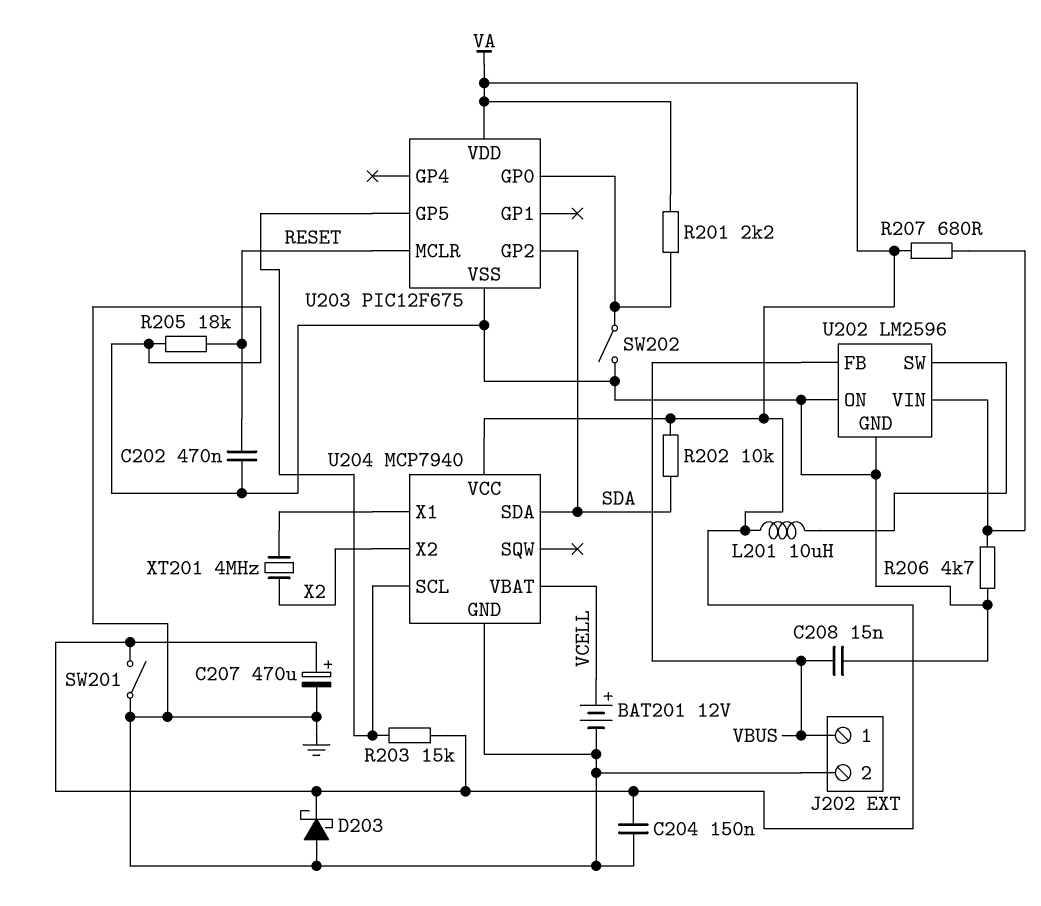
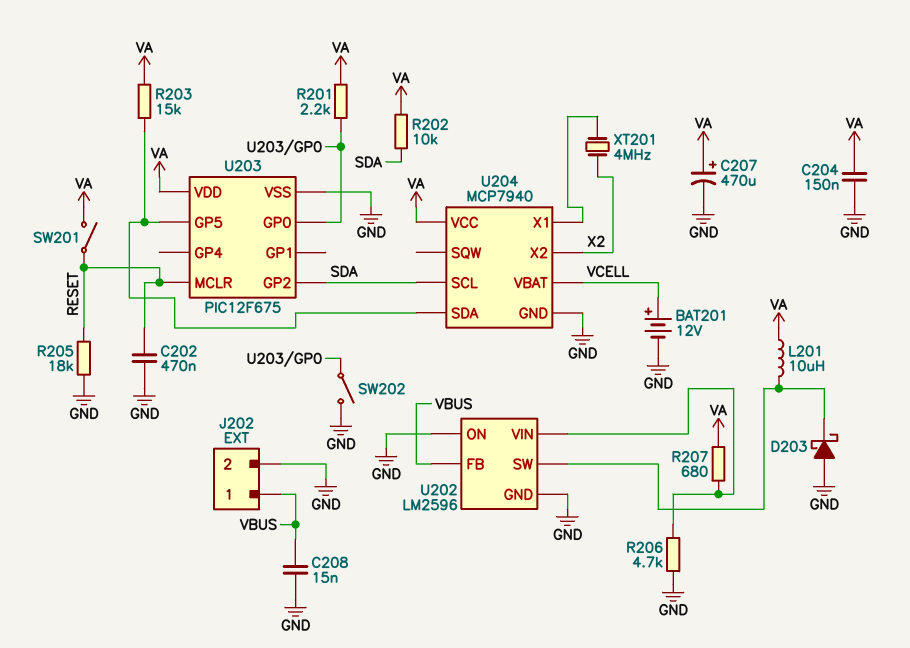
D203: schottky (A GND, K VA) -> schottky (A GND, K U202/SW)
SW201: switch (GND, VA) -> switch (RESET, VA)
U204 pin SCL: U203/GP5 -> SDA
U204 pin SDA: SDA -> U203/GP5

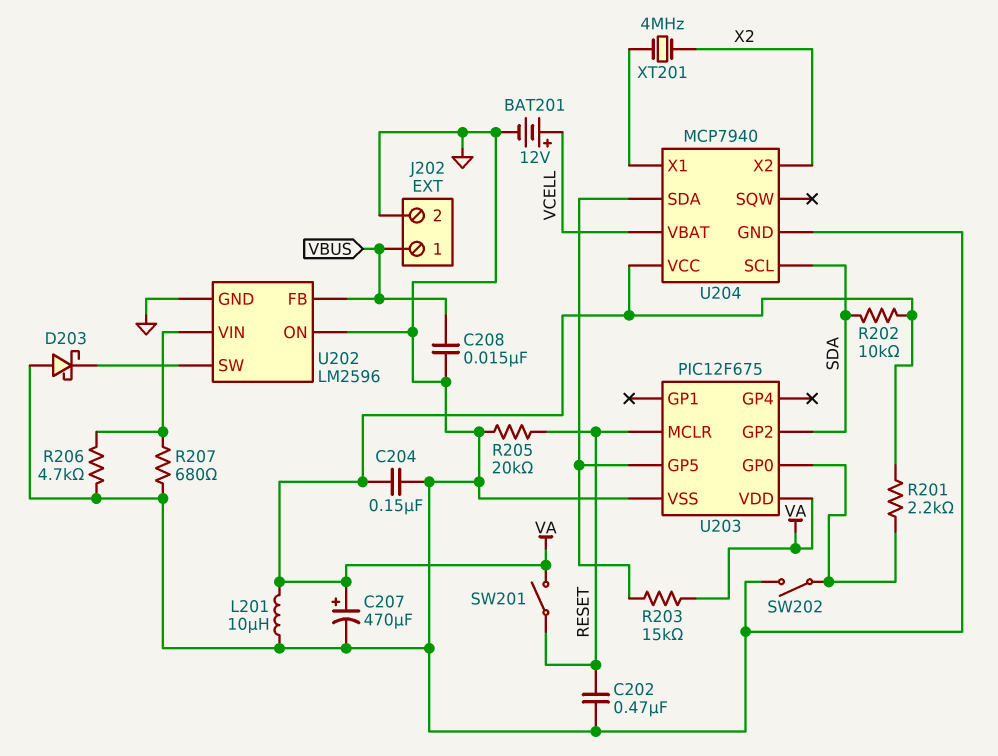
L201: 10uH (U202/SW, VA) -> 10uH (GND, VA)
R205: 18k (GND, RESET) -> 20k (GND, RESET)
R207: 680 (U202/VIN, VA) -> 680 (GND, U202/VIN)

